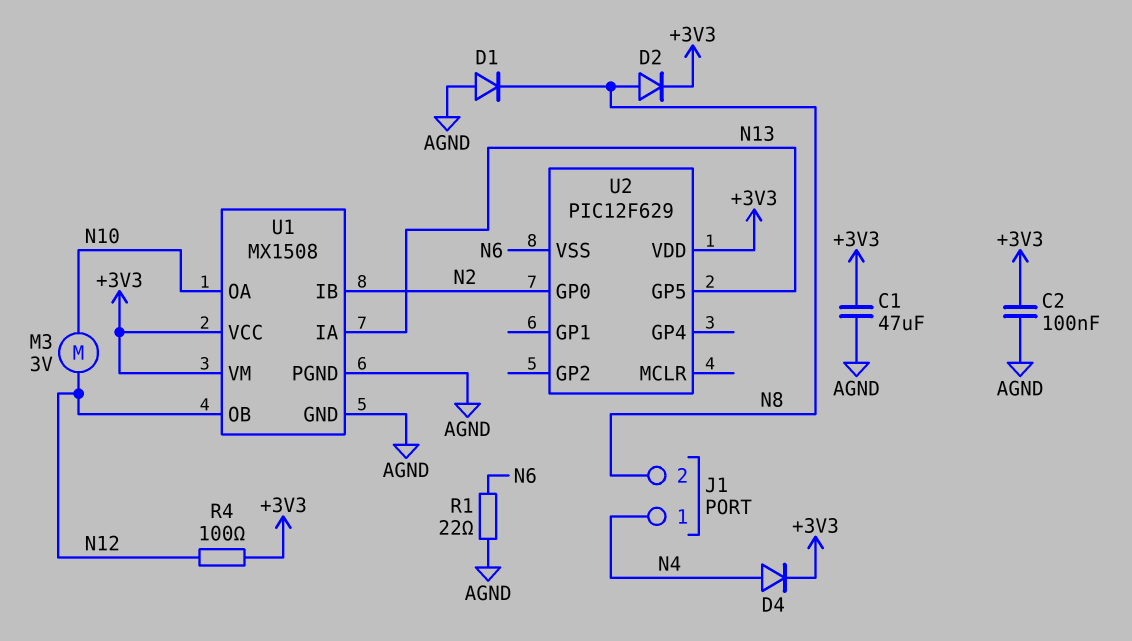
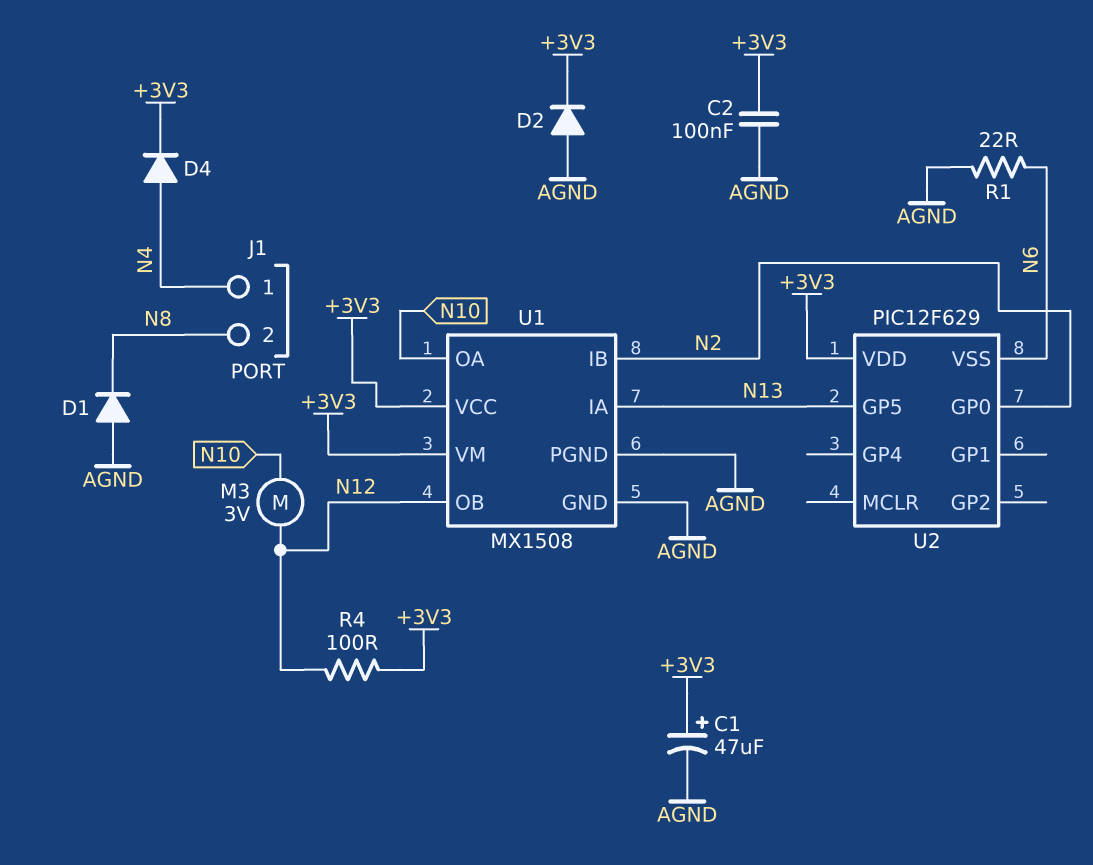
C1: 47uF (+3V3, AGND) -> 47uF (plus +3V3, minus AGND)
D2: diode (A N8, K +3V3) -> diode (A AGND, K +3V3)

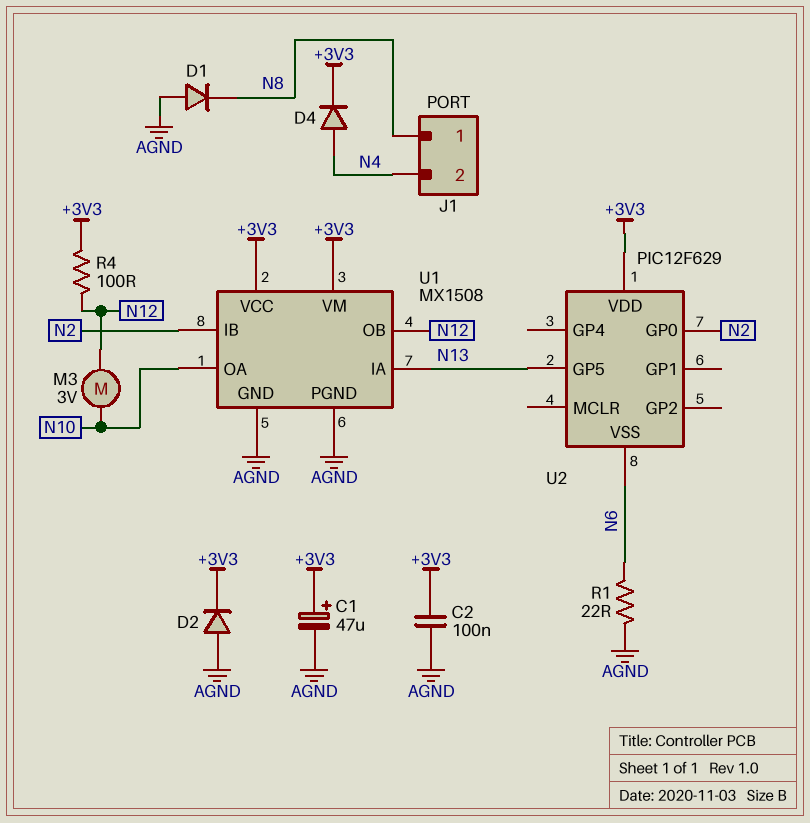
J1 pin 1: N4 -> N8
J1 pin 2: N8 -> N4

